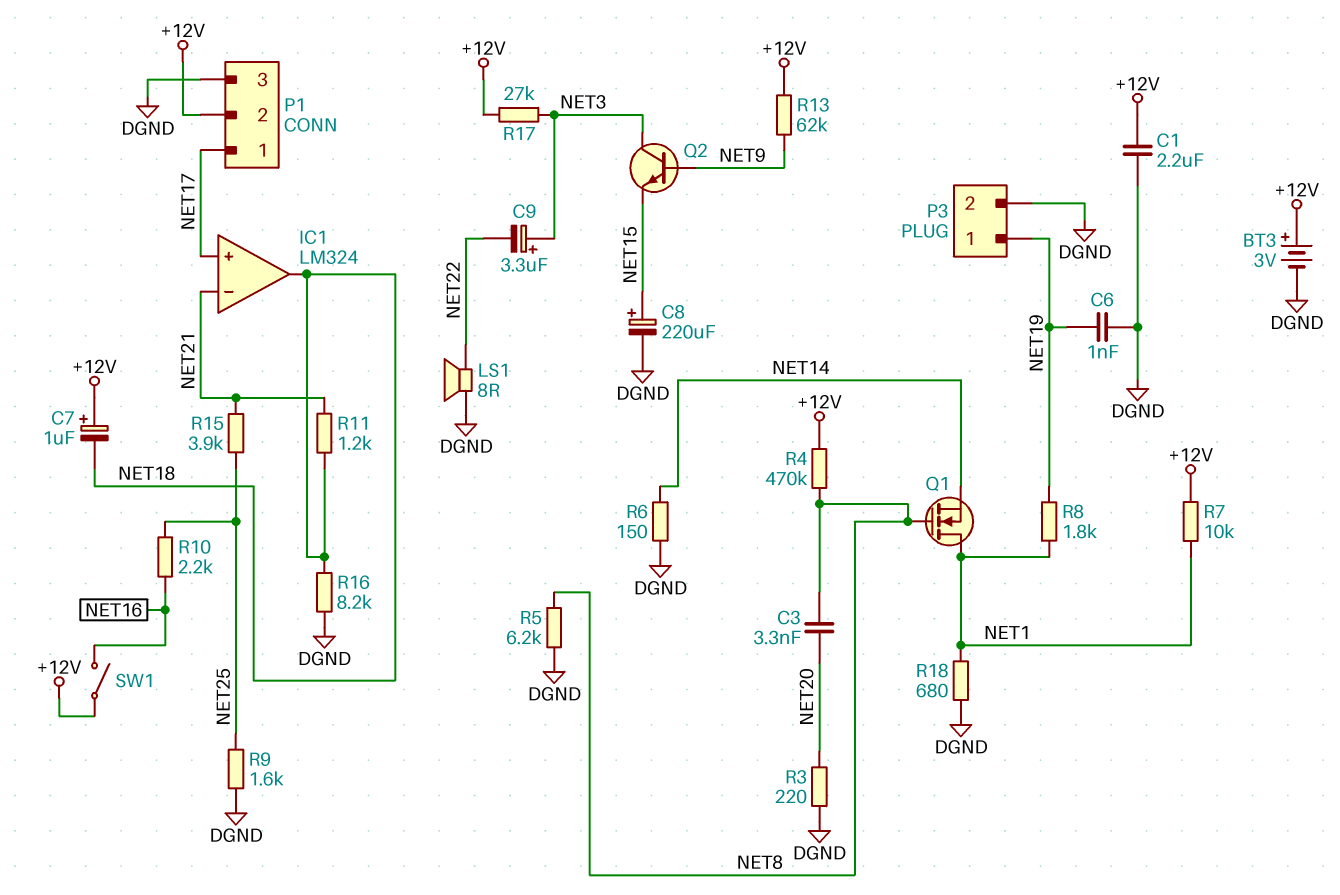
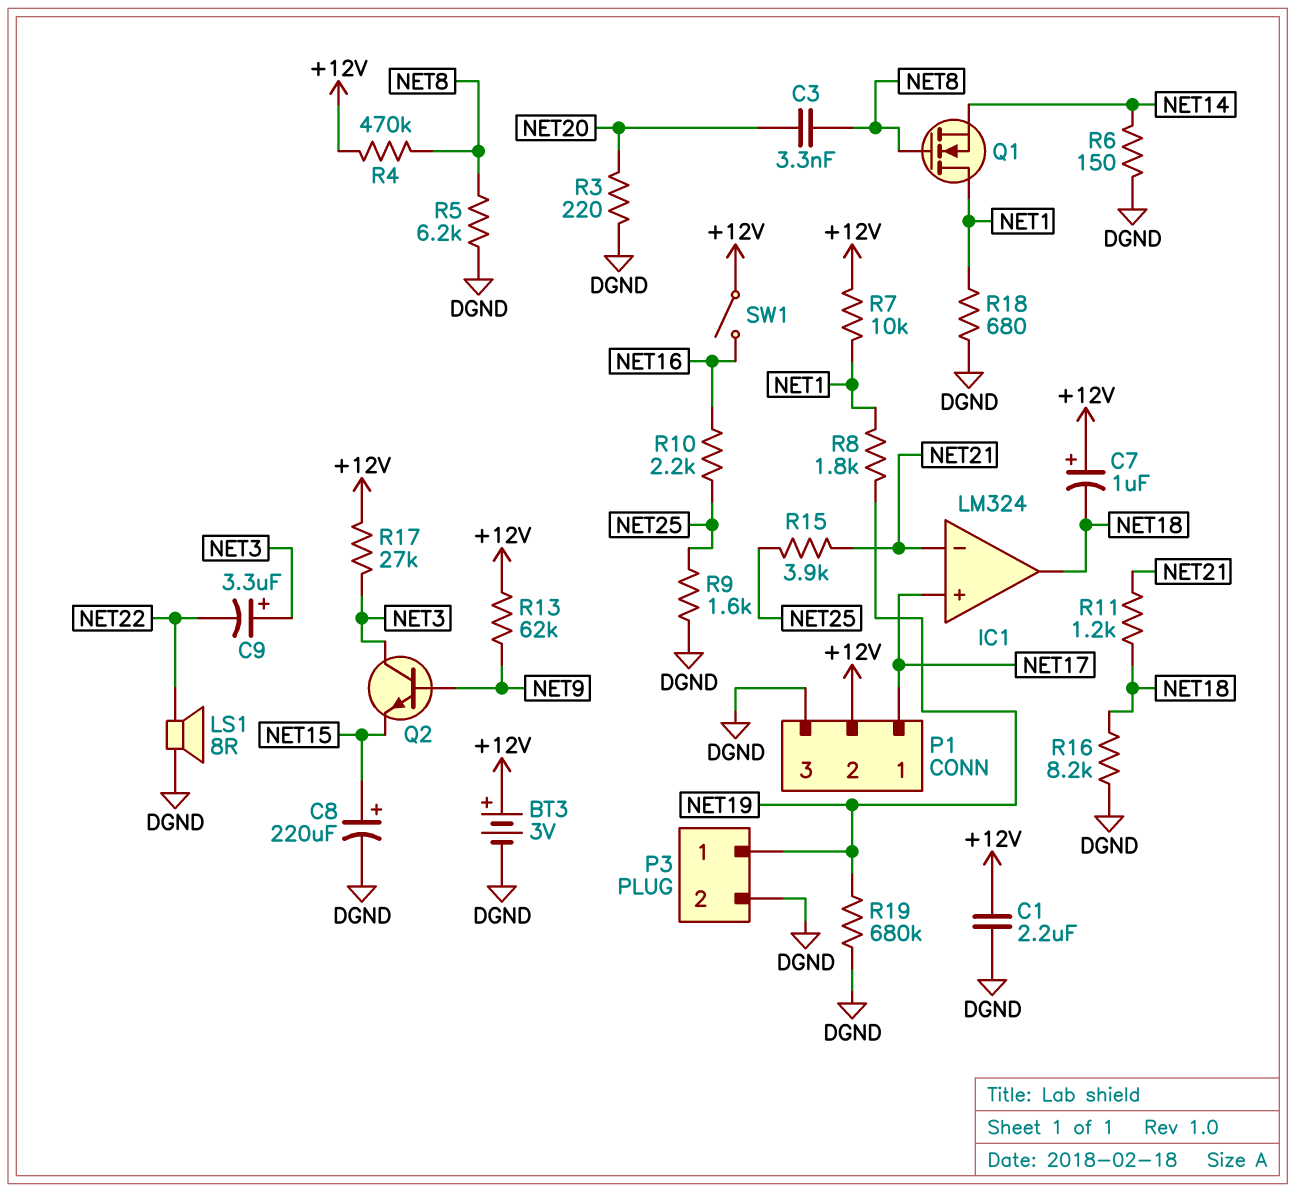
C6: 1nF (DGND, NET19) -> none
R19: none -> 680k (DGND, NET19)

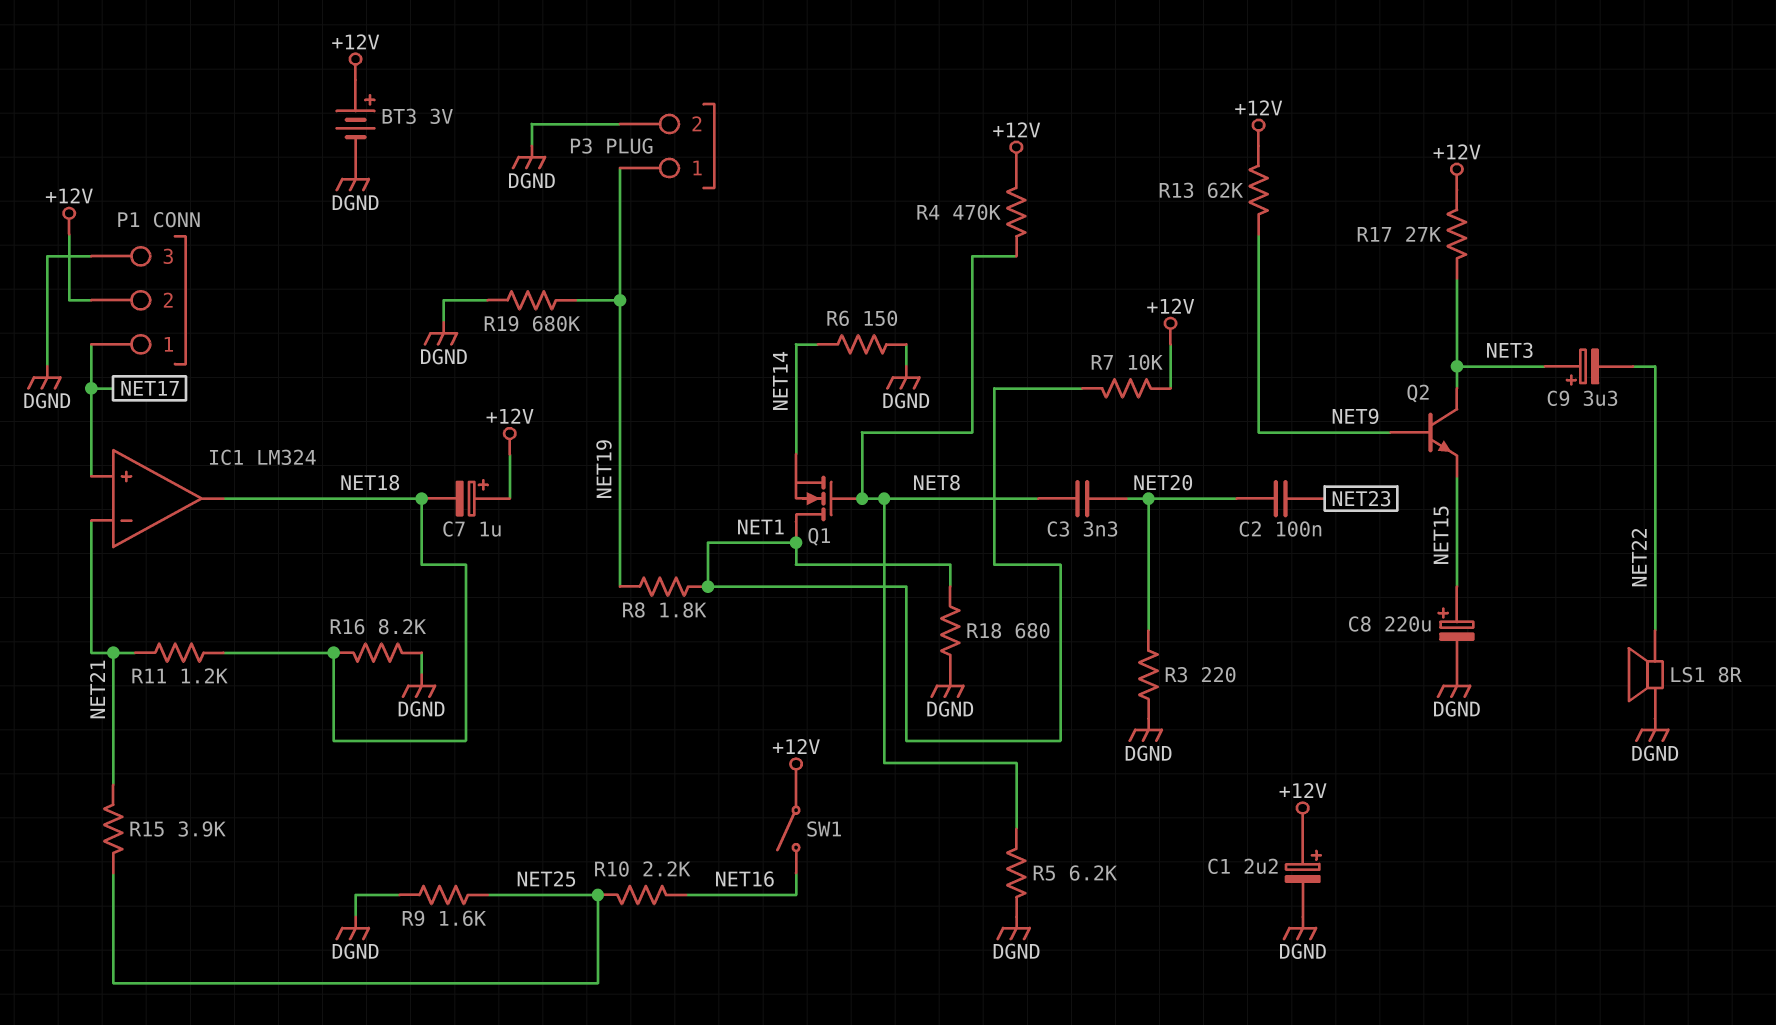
C1: 2.2uF (+12V, DGND) -> 2.2uF (plus +12V, minus DGND)
C2: none -> 100nF (NET20, NET23)

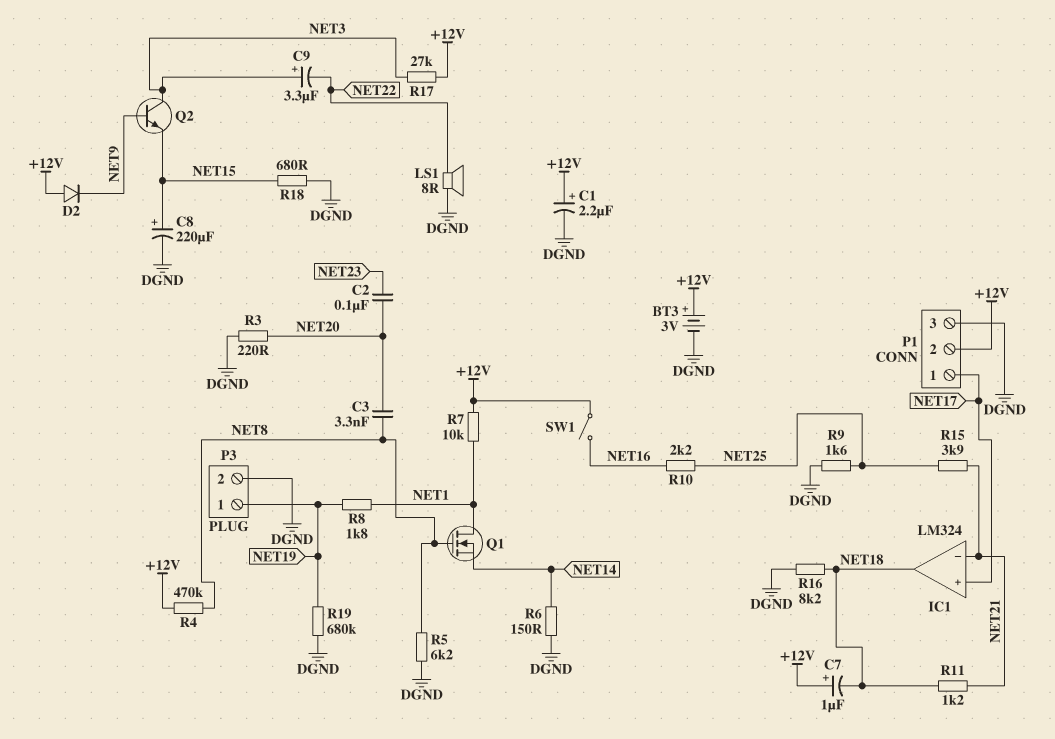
D2: none -> diode (A +12V, K NET9)
R13: 62k (+12V, NET9) -> none
R18: 680 (DGND, NET1) -> 680 (DGND, NET15)

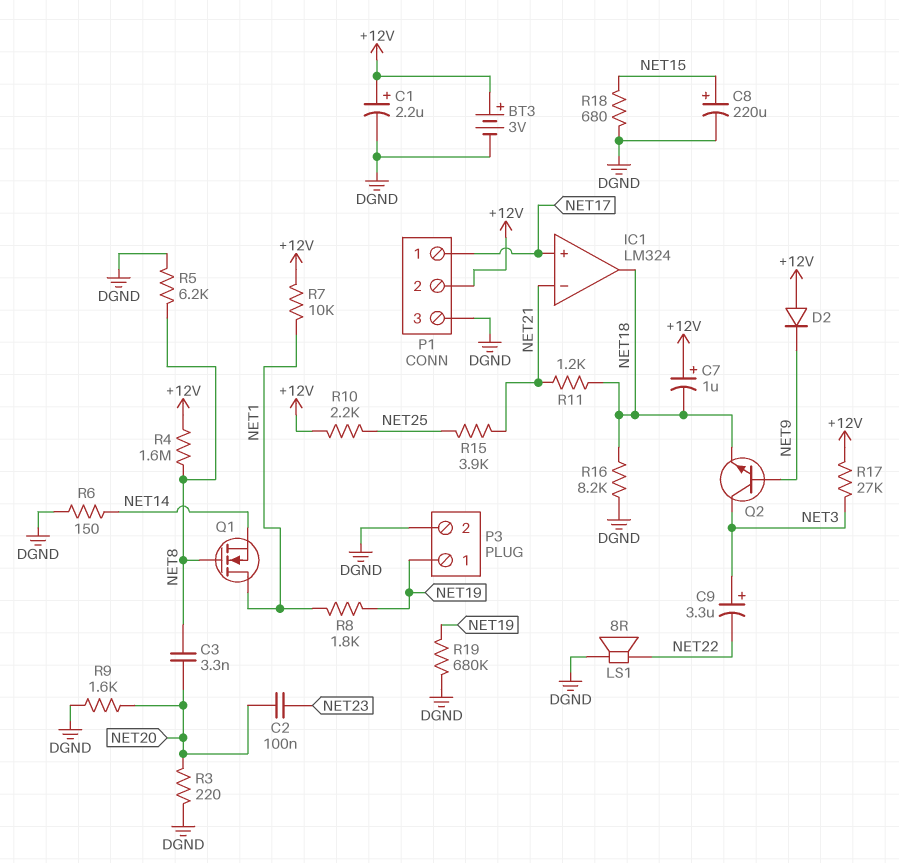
Q2: NPN (B NET9, C NET3, E NET15) -> NPN (B NET9, C NET3, E NET18)
R4: 470k (+12V, NET8) -> 1.6M (+12V, NET8)
R9: 1.6k (DGND, NET25) -> 1.6k (DGND, NET20)
R10: 2.2k (NET16, NET25) -> 2.2k (+12V, NET25)
SW1: switch (+12V, NET16) -> none

